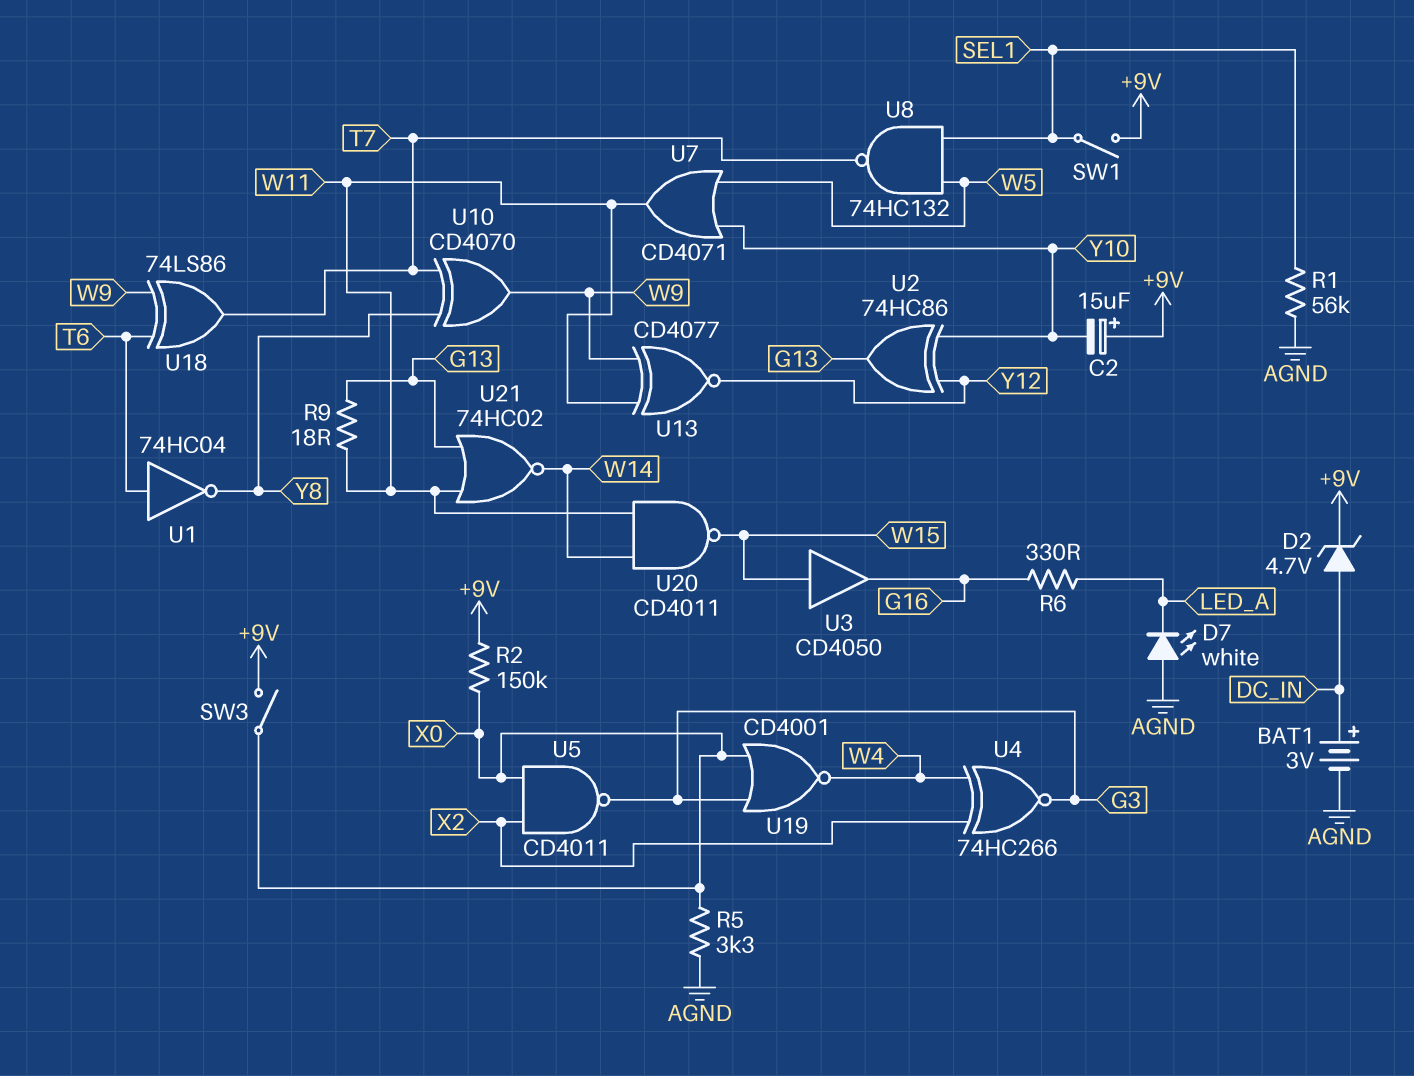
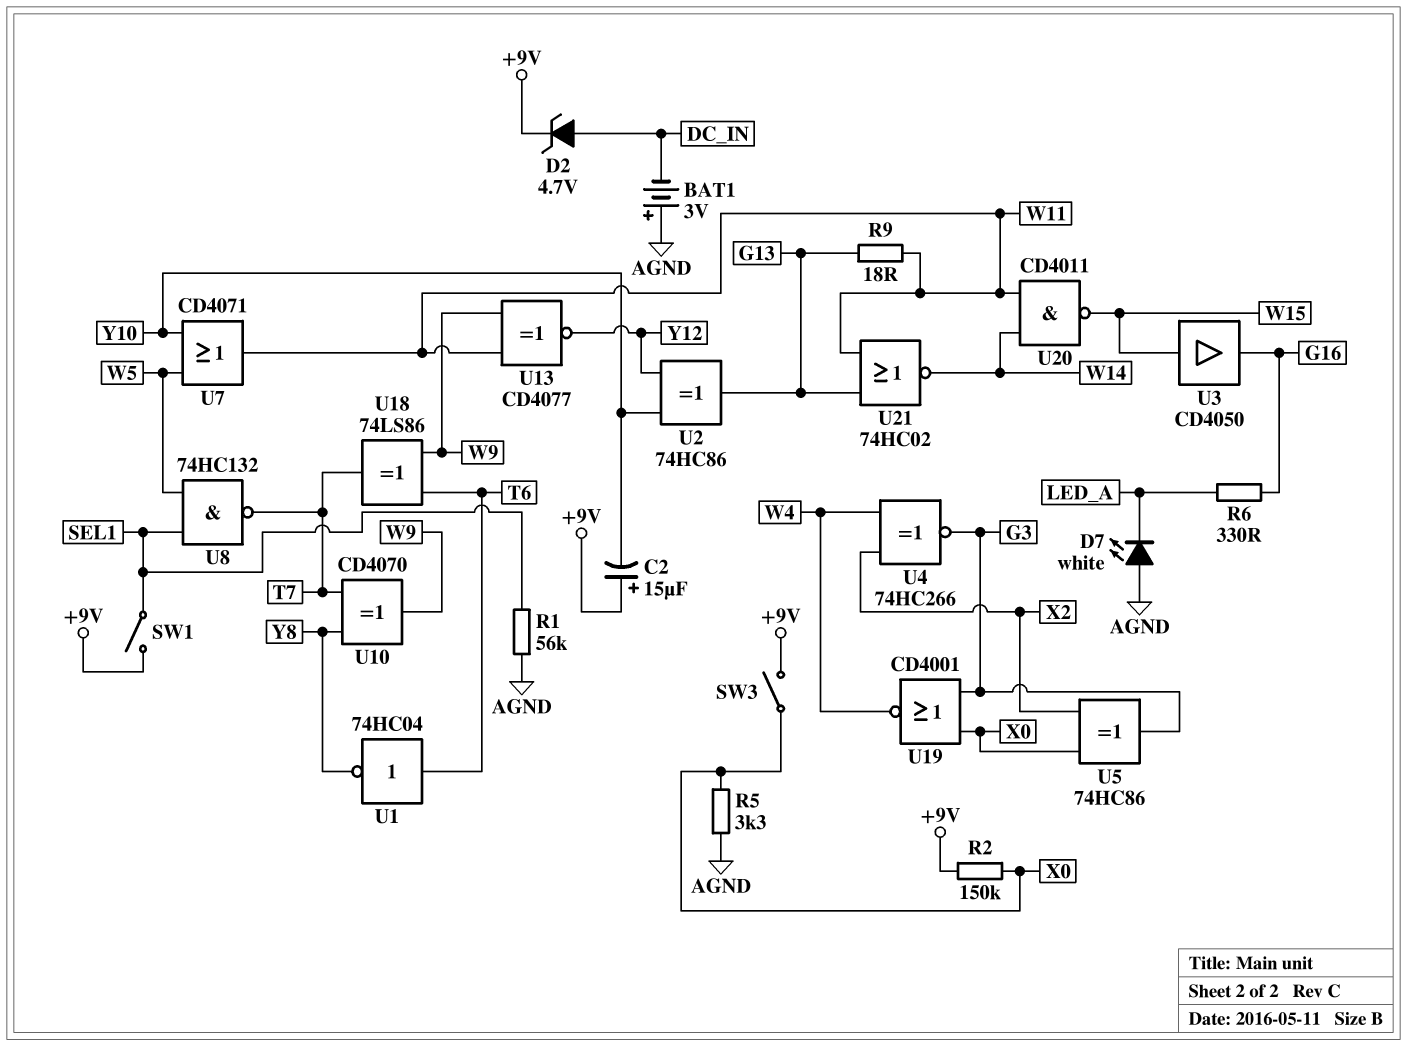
BAT1: 3V (plus DC_IN, minus AGND) -> 3V (plus AGND, minus DC_IN)
U5: NAND CD4011 (in X0, in X2, out G3) -> XOR 74HC86 (in X0, in X2, out G3)

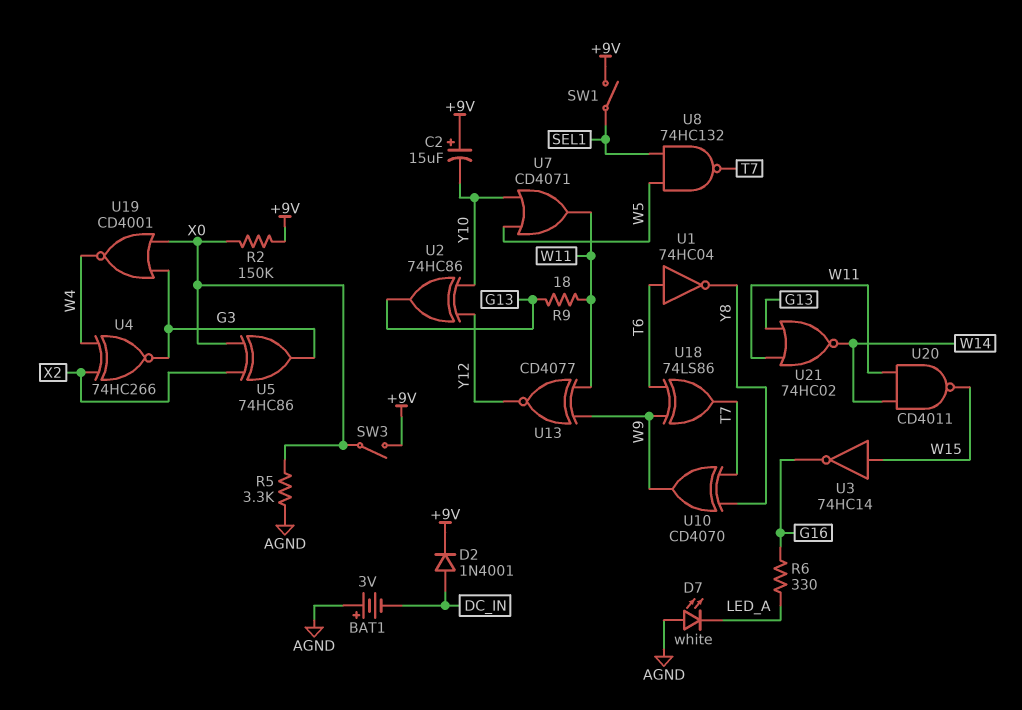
D2: zener 4.7V (A DC_IN, K +9V) -> diode 1N4001 (A DC_IN, K +9V)
R1: 56k (AGND, SEL1) -> none
U3: buffer CD4050 (in W15, out G16) -> NOT 74HC14 (in W15, out G16)

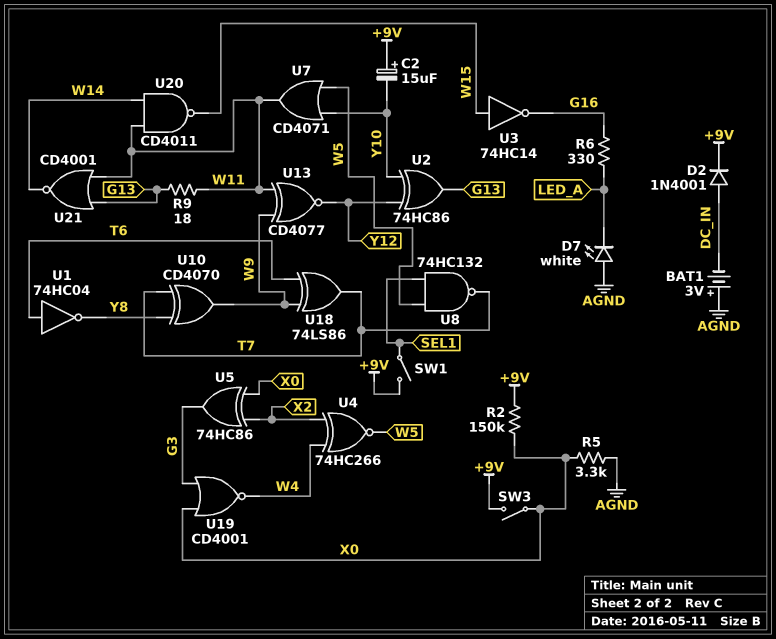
U4: XNOR 74HC266 (in W4, in X2, out G3) -> XNOR 74HC266 (in W4, in X2, out W5)
U21: NOR 74HC02 (in G13, in W11, out W14) -> NOR CD4001 (in G13, in W11, out W14)

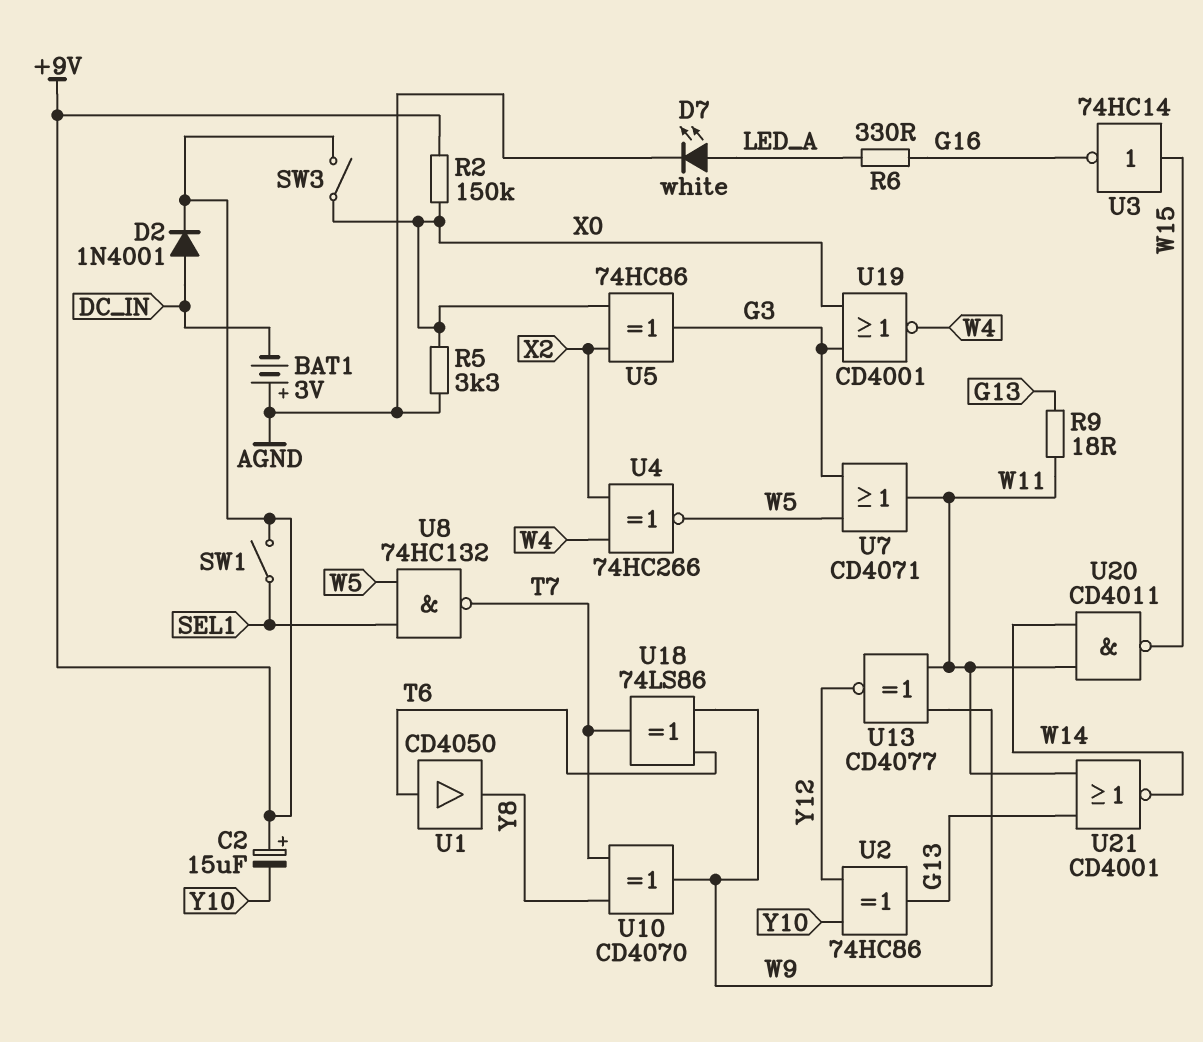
D7: LED white (A AGND, K LED_A) -> LED white (A LED_A, K AGND)
U1: NOT 74HC04 (in T6, out Y8) -> buffer CD4050 (in T6, out Y8)
U7: OR CD4071 (in W5, in Y10, out W11) -> OR CD4071 (in G3, in W5, out W11)

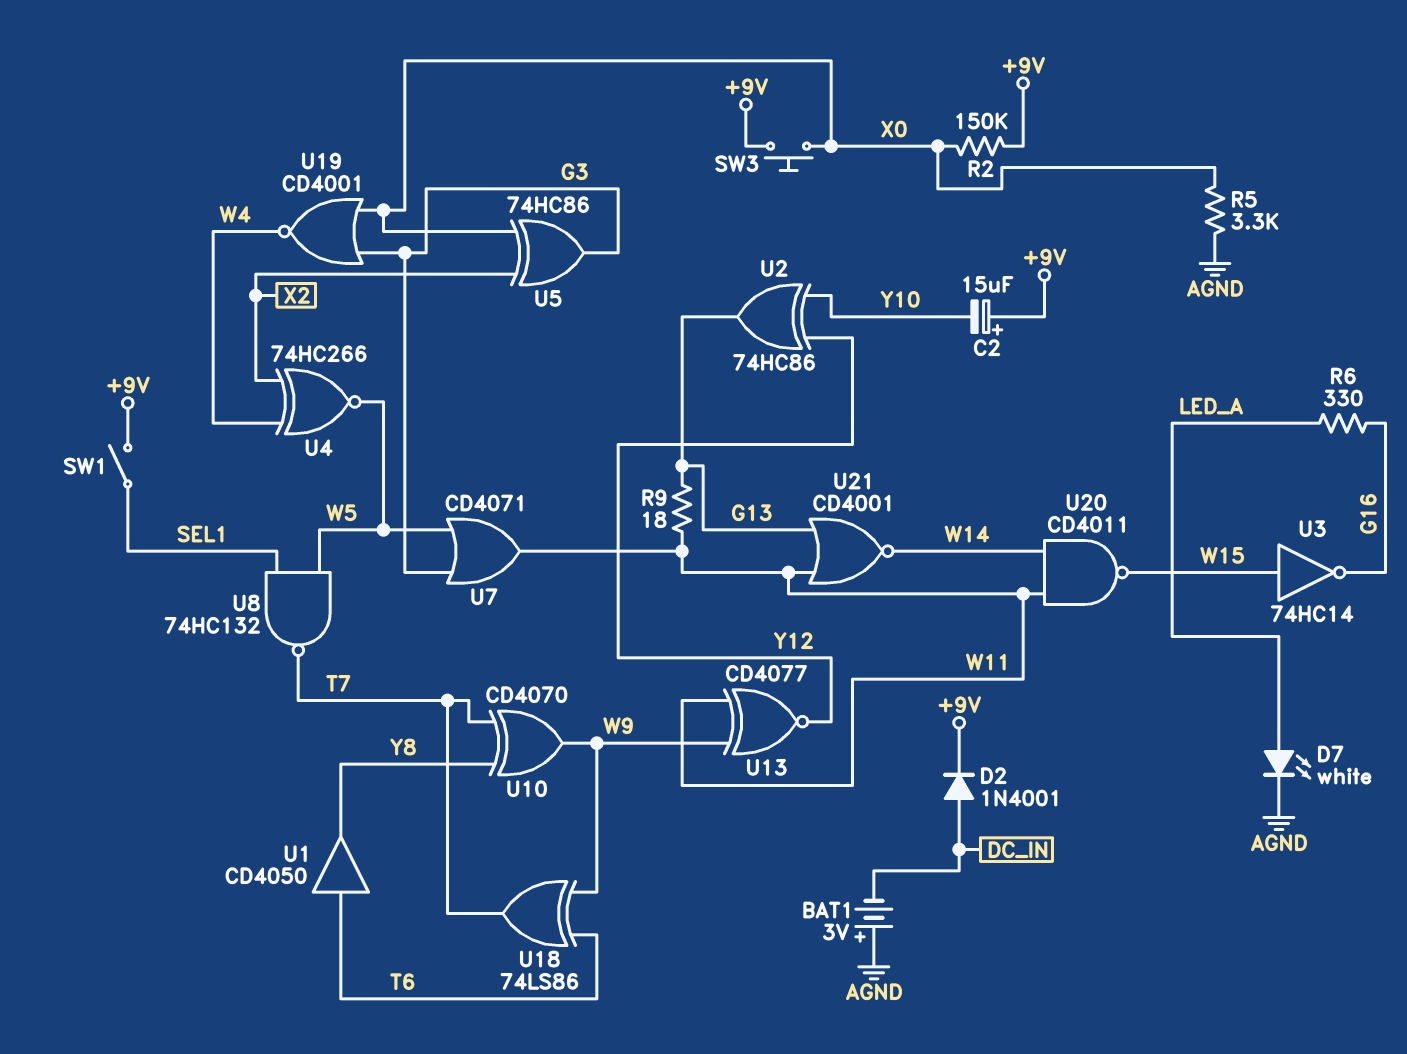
SW3: switch (+9V, X0) -> button (+9V, X0)

